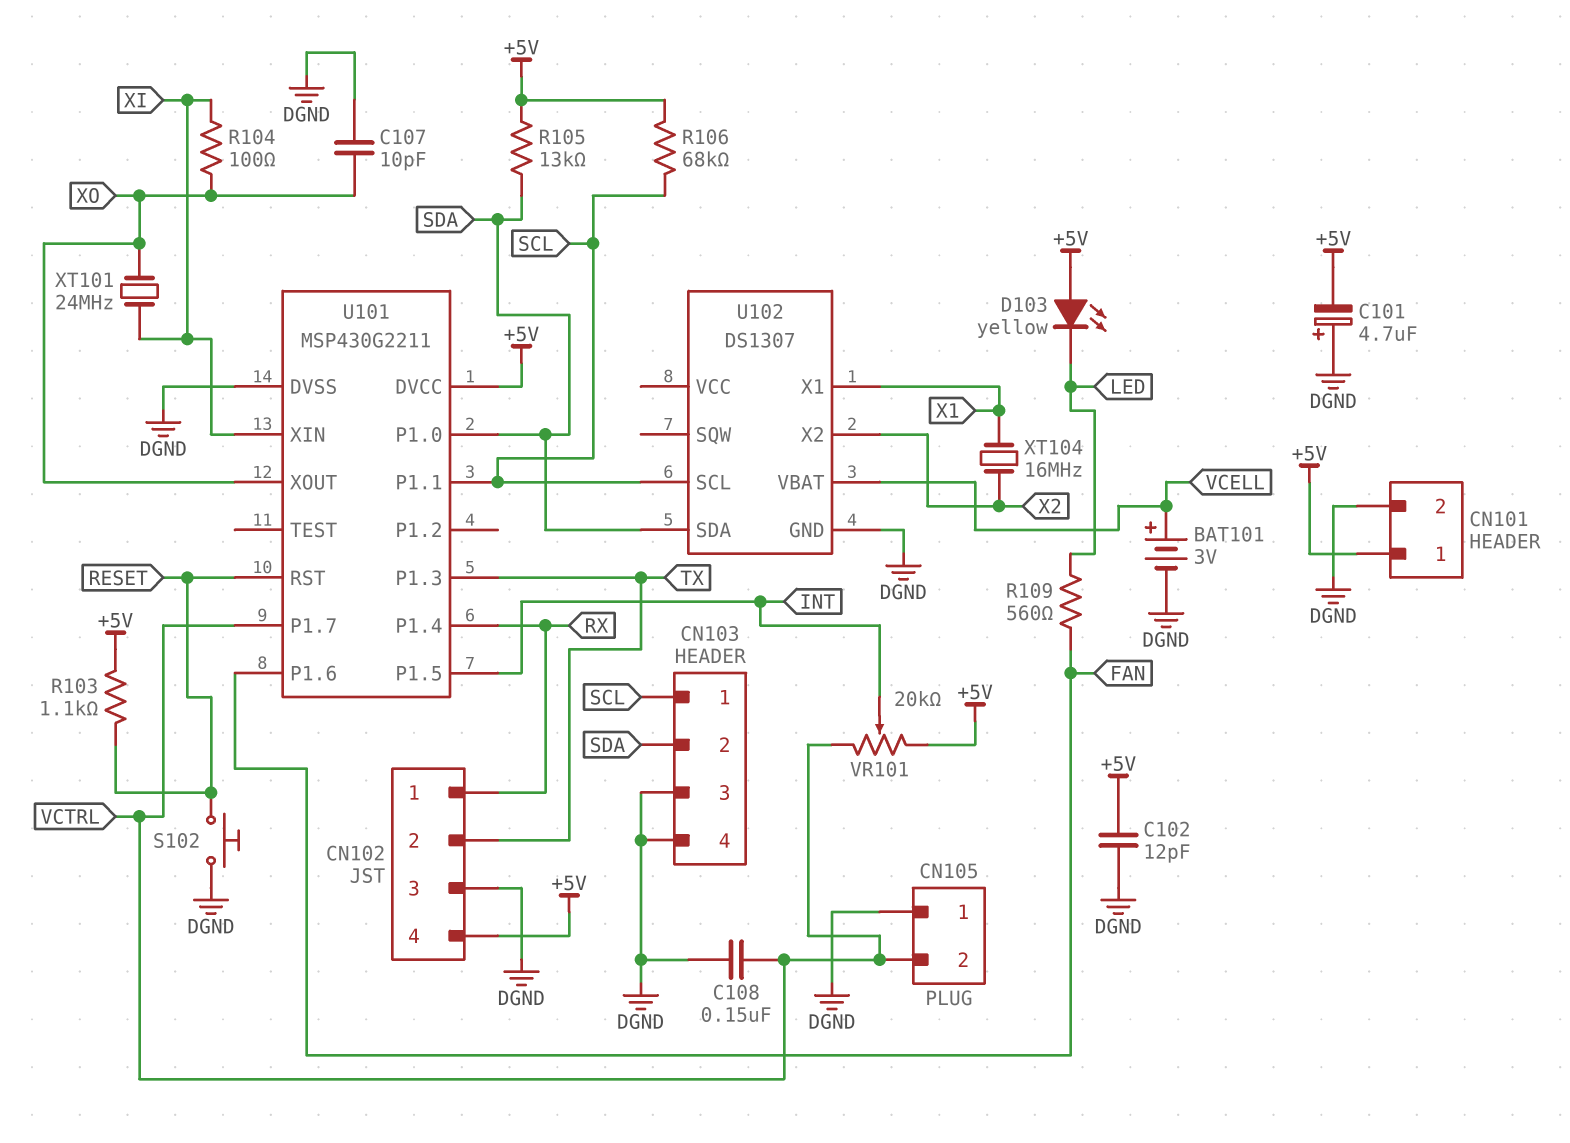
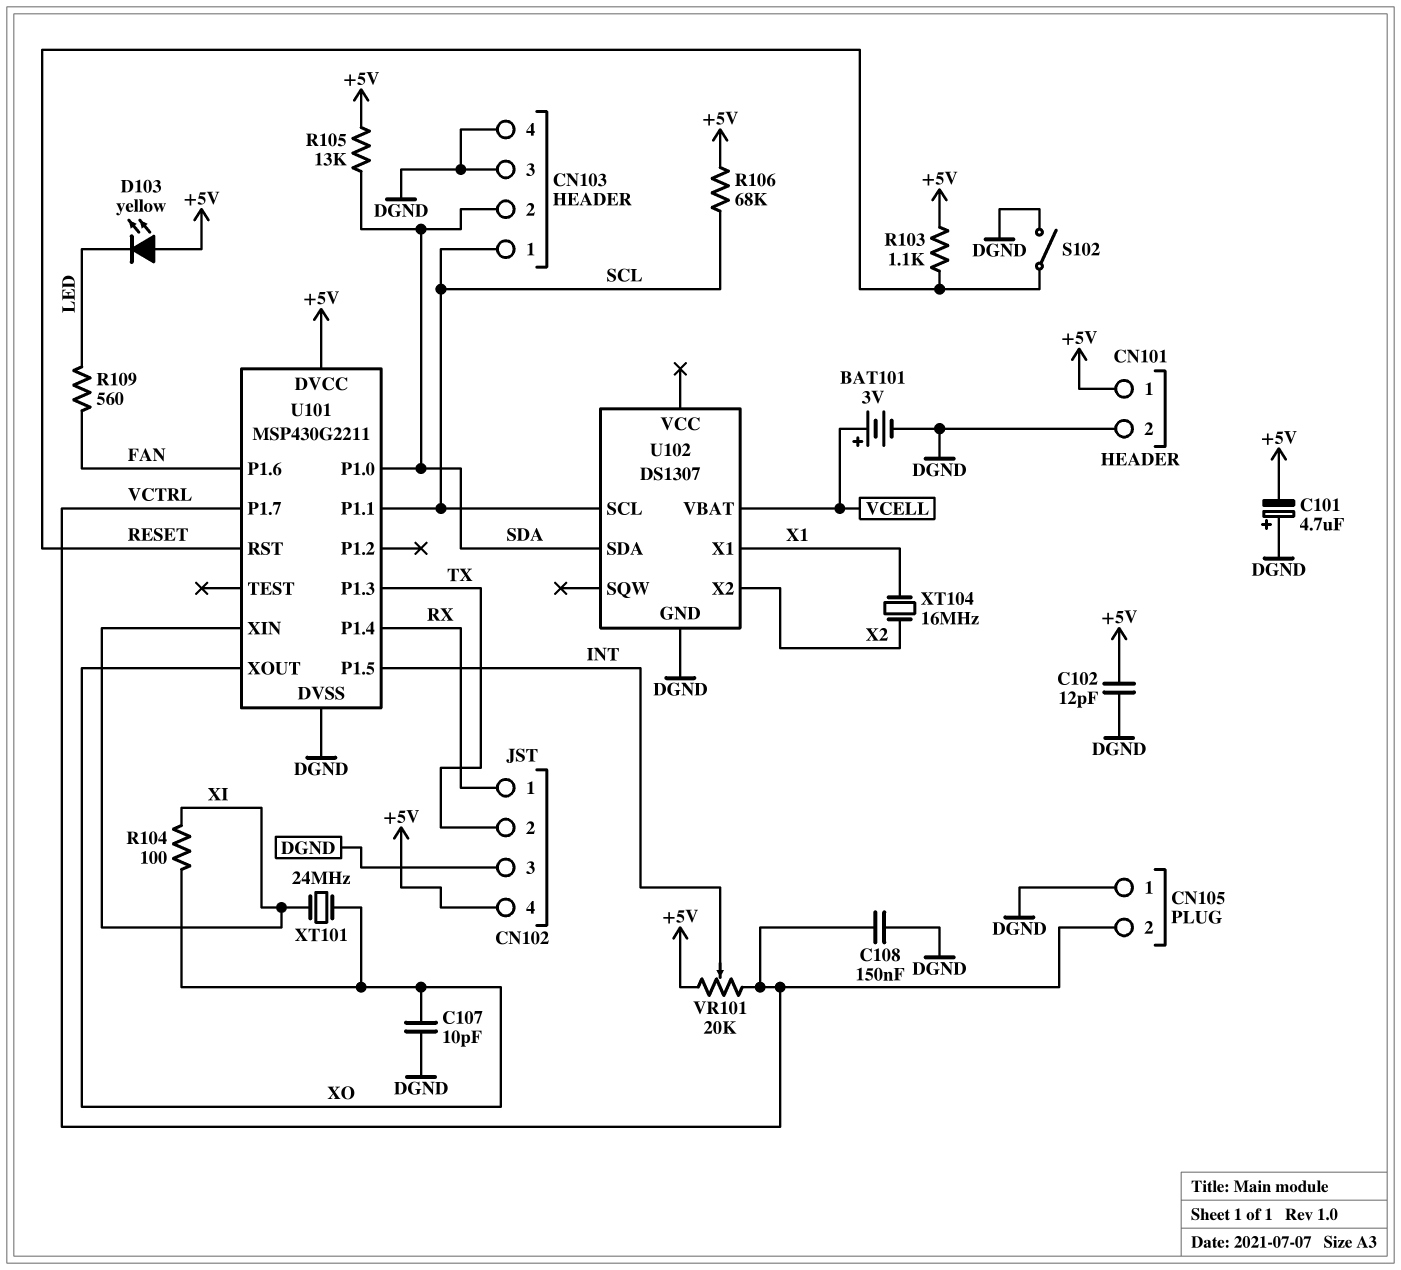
S102: button (DGND, RESET) -> switch (DGND, RESET)

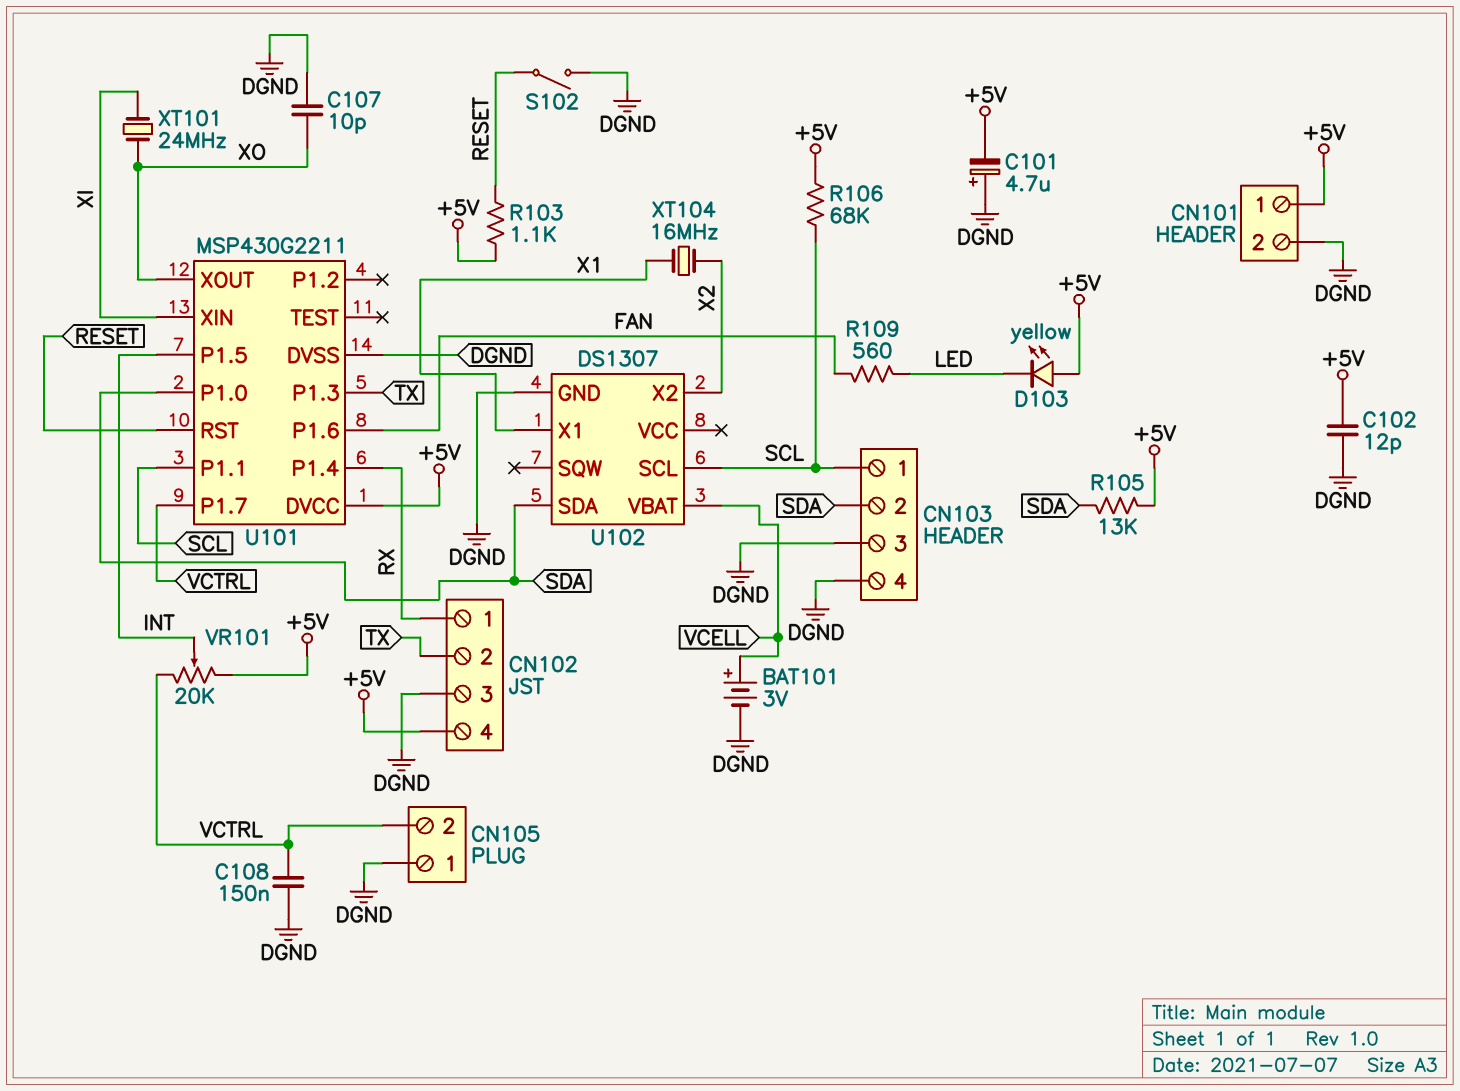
R104: 100 (XI, XO) -> none

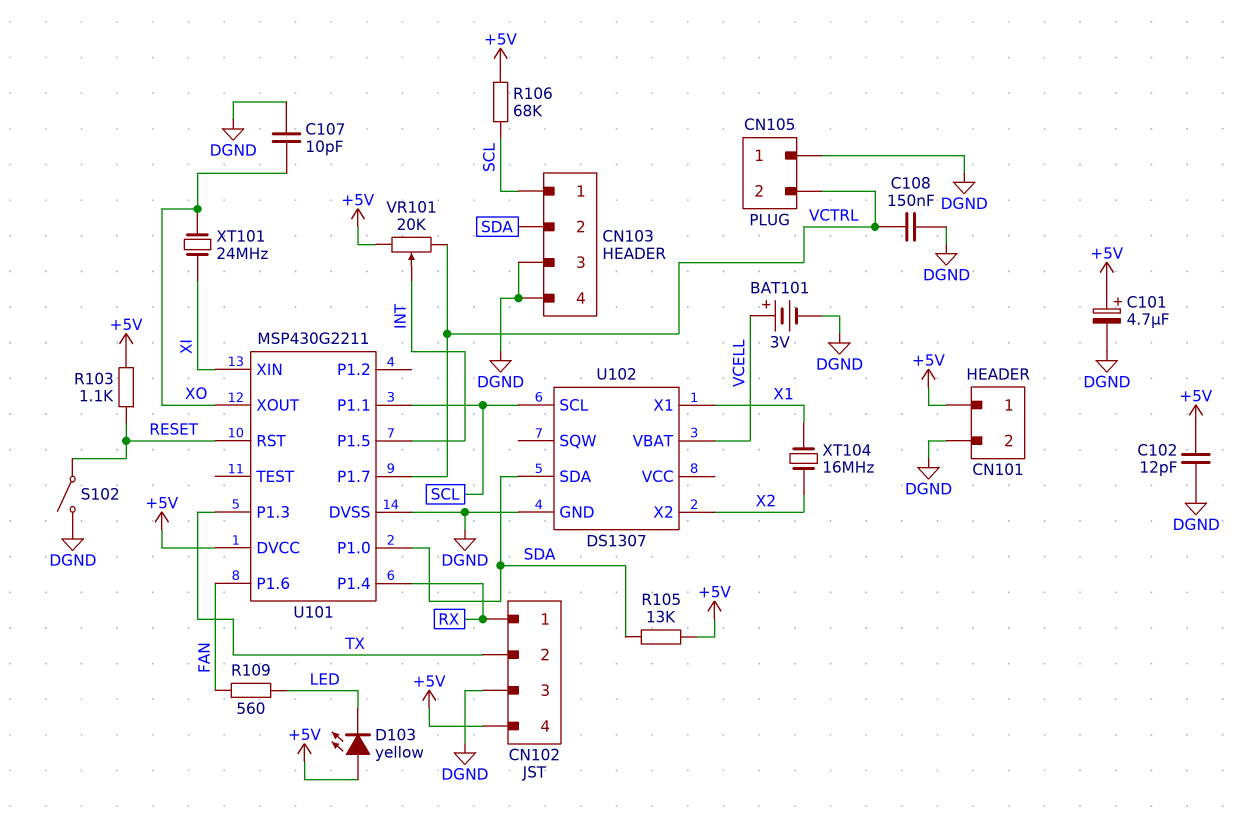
C101: 4.7uF (plus DGND, minus +5V) -> 4.7uF (plus +5V, minus DGND)

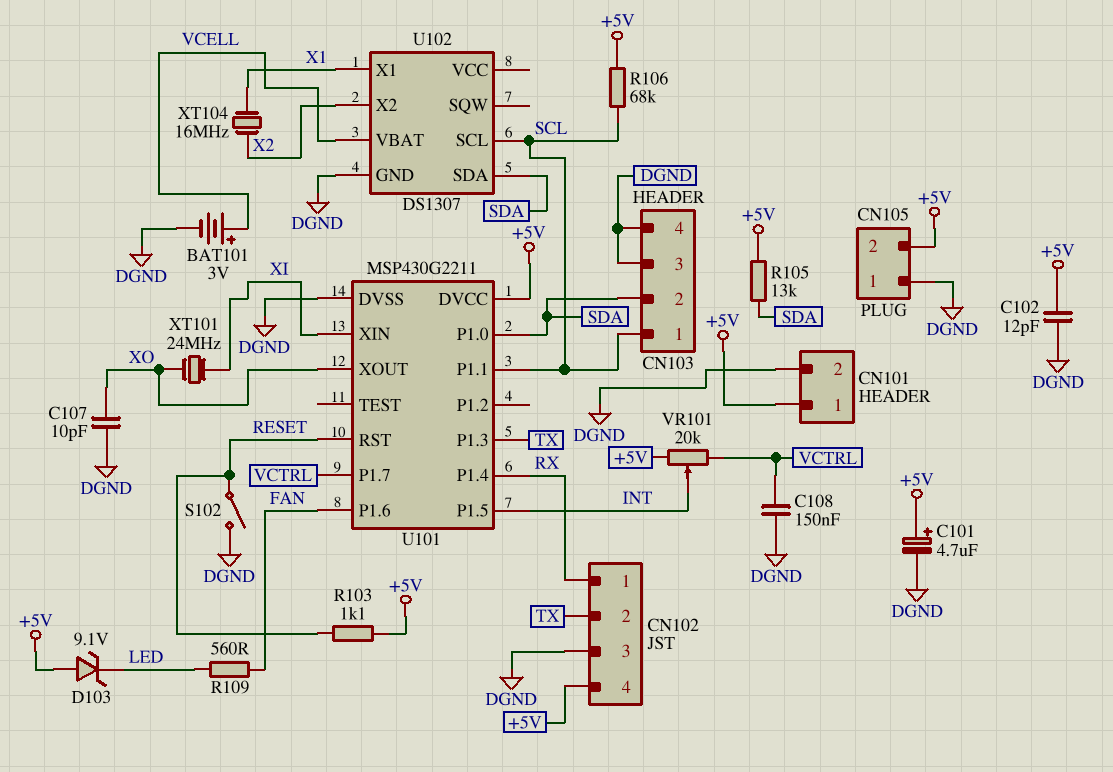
CN105 pin 2: VCTRL -> +5V
D103: LED yellow (A +5V, K LED) -> zener 9.1V (A +5V, K LED)

